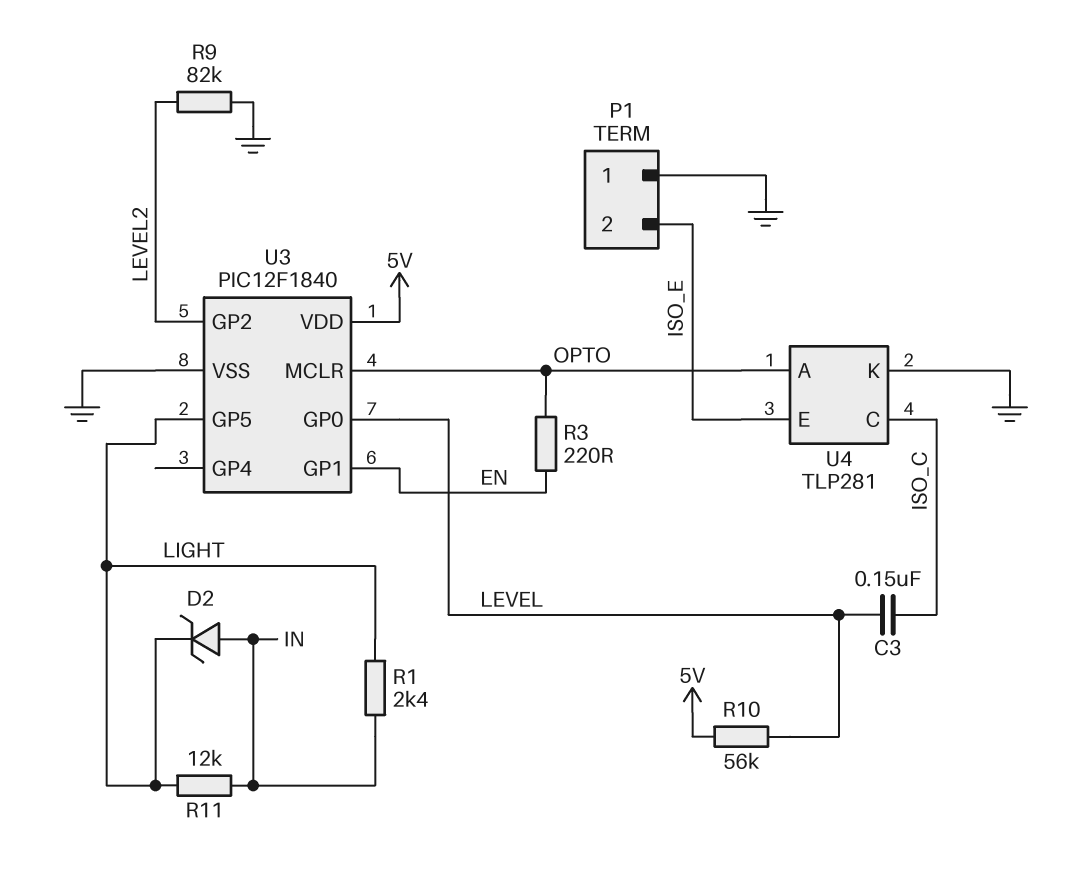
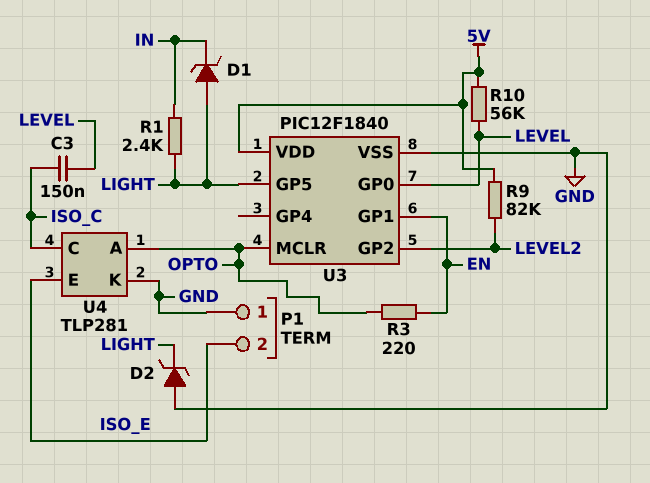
D1: none -> zener (A LIGHT, K IN)
D2: zener (A IN, K LIGHT) -> zener (A GND, K LIGHT)
R9: 82k (GND, LEVEL2) -> 82k (5V, LEVEL2)
R11: 12k (IN, LIGHT) -> none

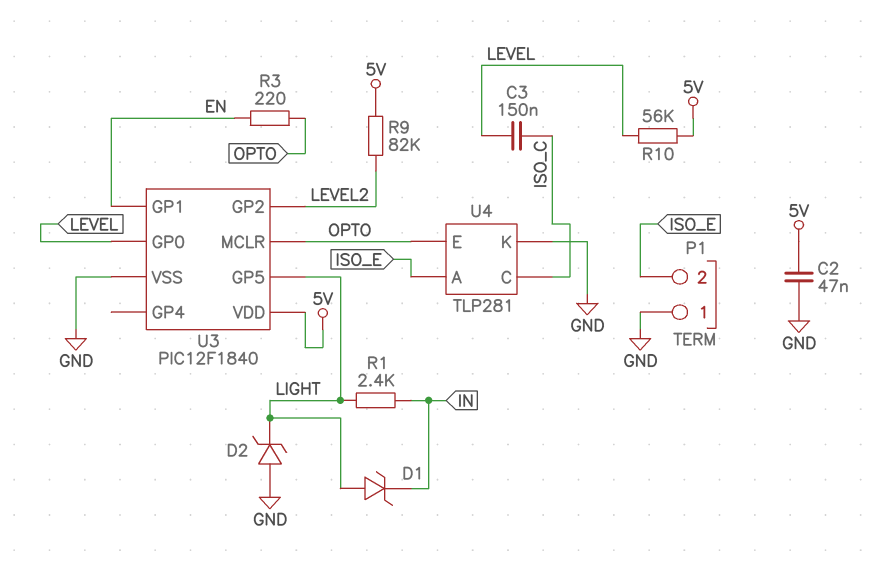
C2: none -> 47nF (5V, GND)
U4 pin A: OPTO -> ISO_E
U4 pin E: ISO_E -> OPTO

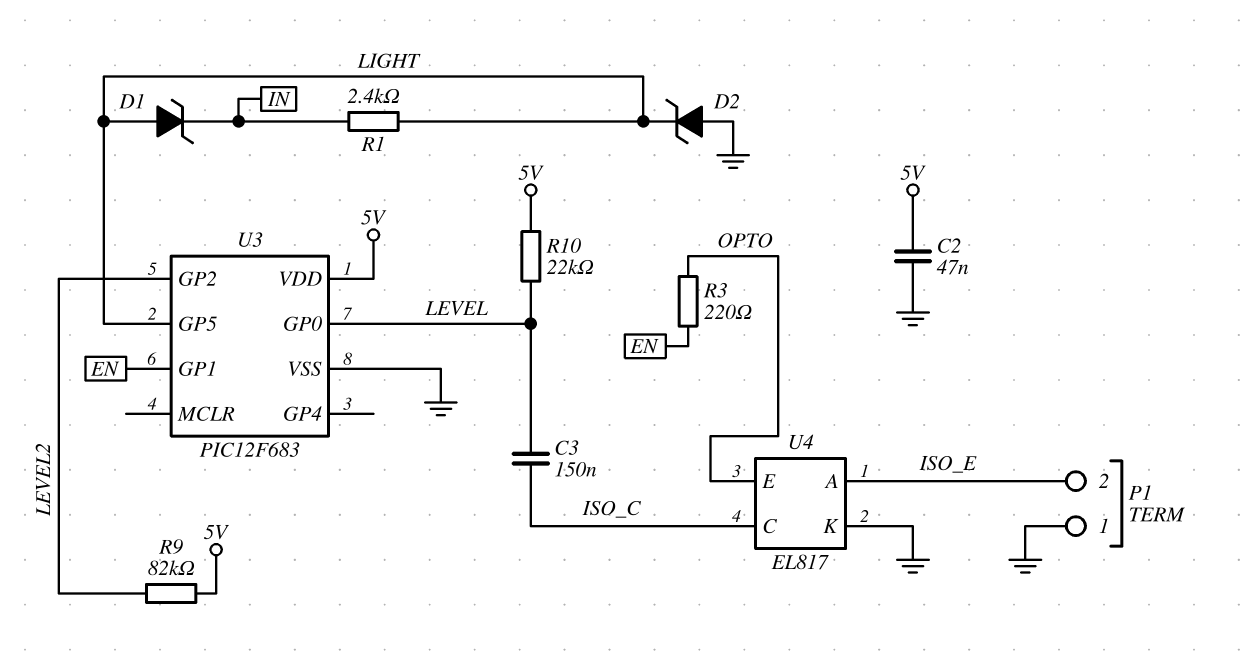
R10: 56k (5V, LEVEL) -> 22k (5V, LEVEL)
U3: PIC12F1840 -> PIC12F683
U3 pin MCLR: OPTO -> none
U4: TLP281 -> EL817

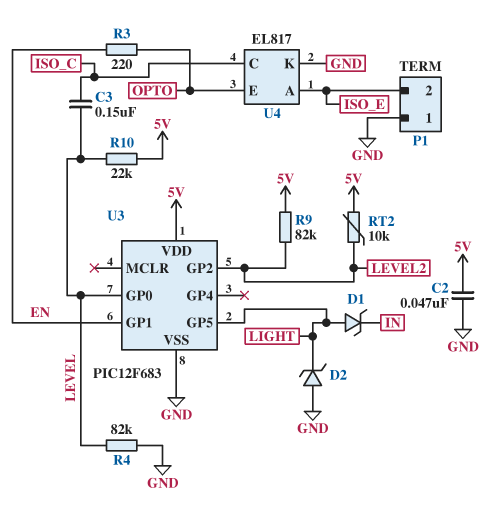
R1: 2.4k (IN, LIGHT) -> none
R4: none -> 82k (GND, LEVEL)
RT2: none -> 10k (5V, LEVEL2)

